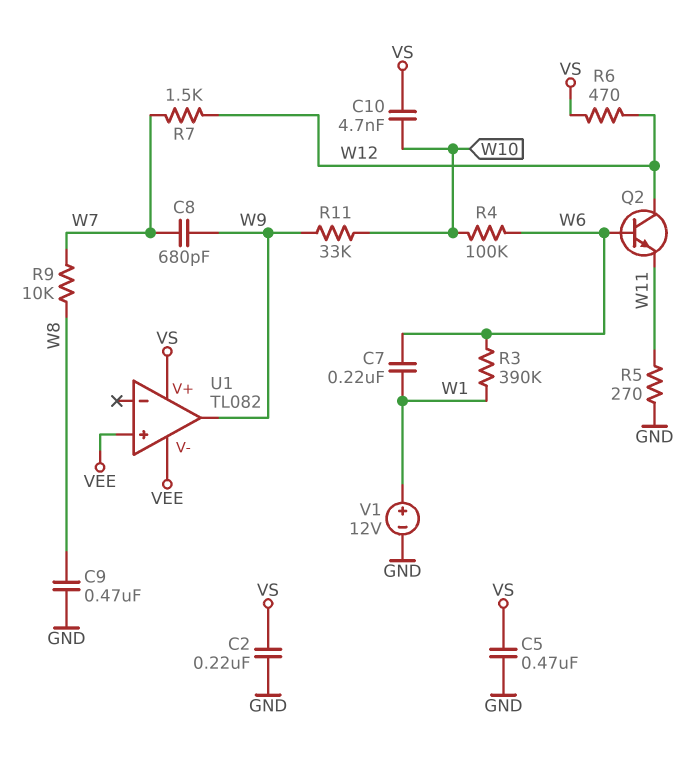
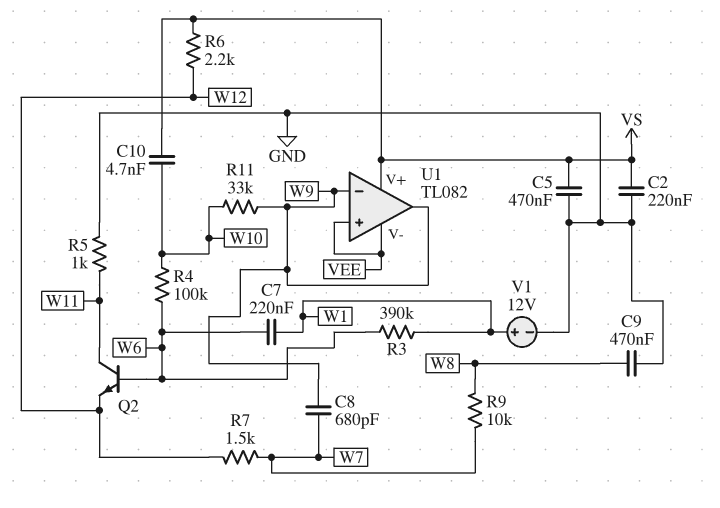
Q2: NPN (B W6, C W12, E W11) -> NPN (B W6, C W11, E W12)
R5: 270 (GND, W11) -> 1k (GND, W11)
R6: 470 (VS, W12) -> 2.2k (VS, W12)
U1 pin in-: none -> W9

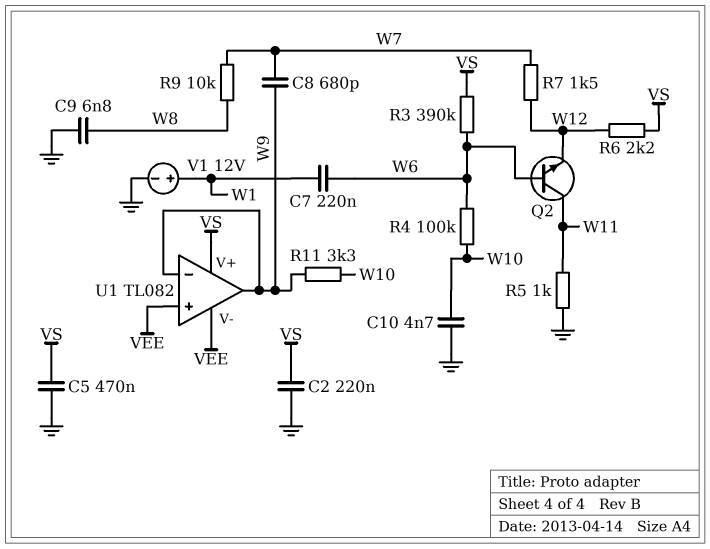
C9: 470nF (GND, W8) -> 6.8nF (GND, W8)
C10: 4.7nF (VS, W10) -> 4.7nF (GND, W10)
R3: 390k (W1, W6) -> 390k (VS, W6)
R11: 33k (W9, W10) -> 3.3k (W9, W10)

